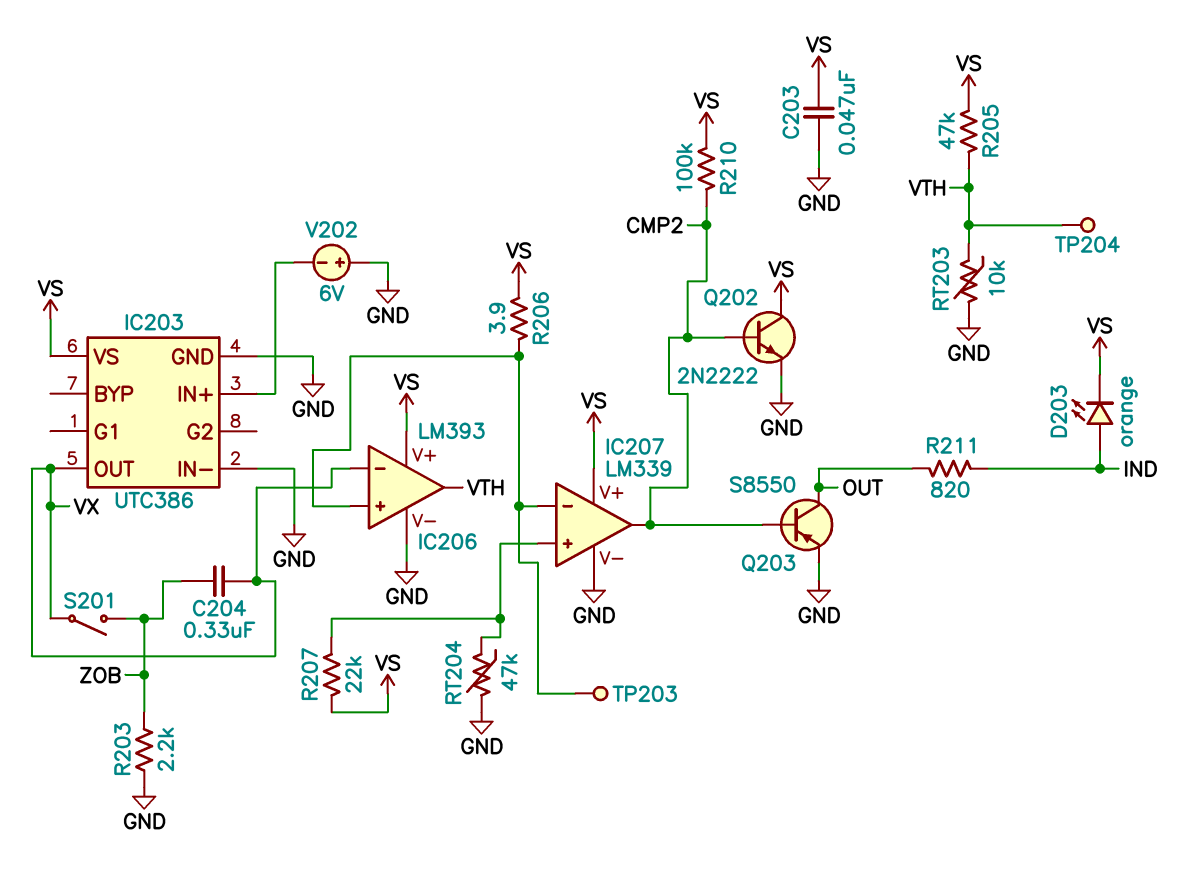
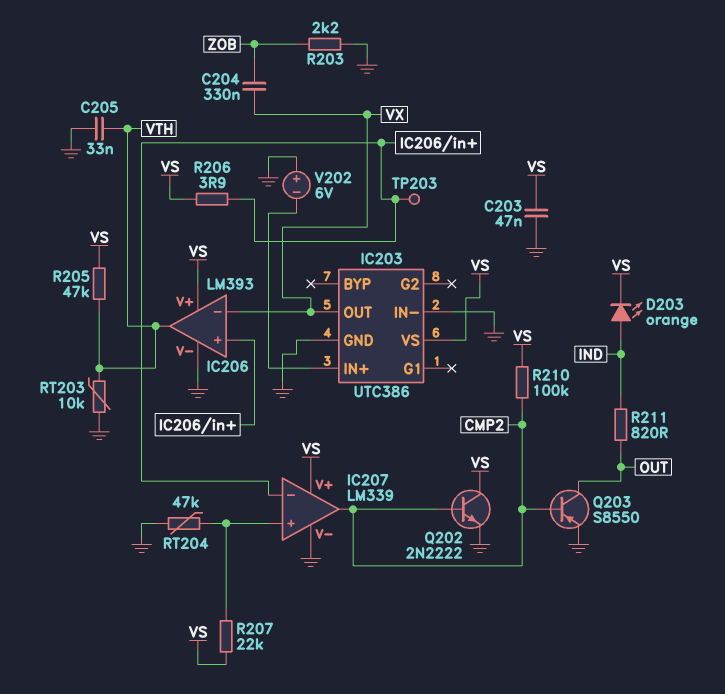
C205: none -> 33nF (GND, VTH)
S201: switch (VX, ZOB) -> none
TP204: test point (VTH) -> none

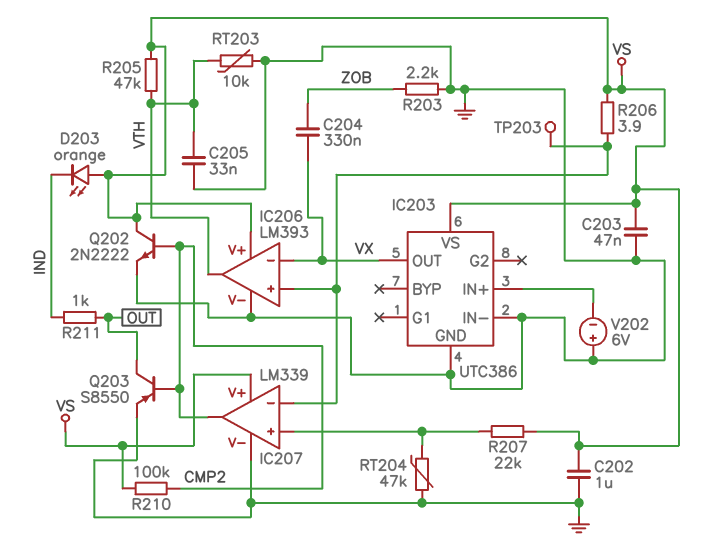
C202: none -> 1uF (GND, VS)
D203: LED orange (A IND, K VS) -> LED orange (A VS, K IND)
R211: 820 (IND, OUT) -> 1k (IND, OUT)

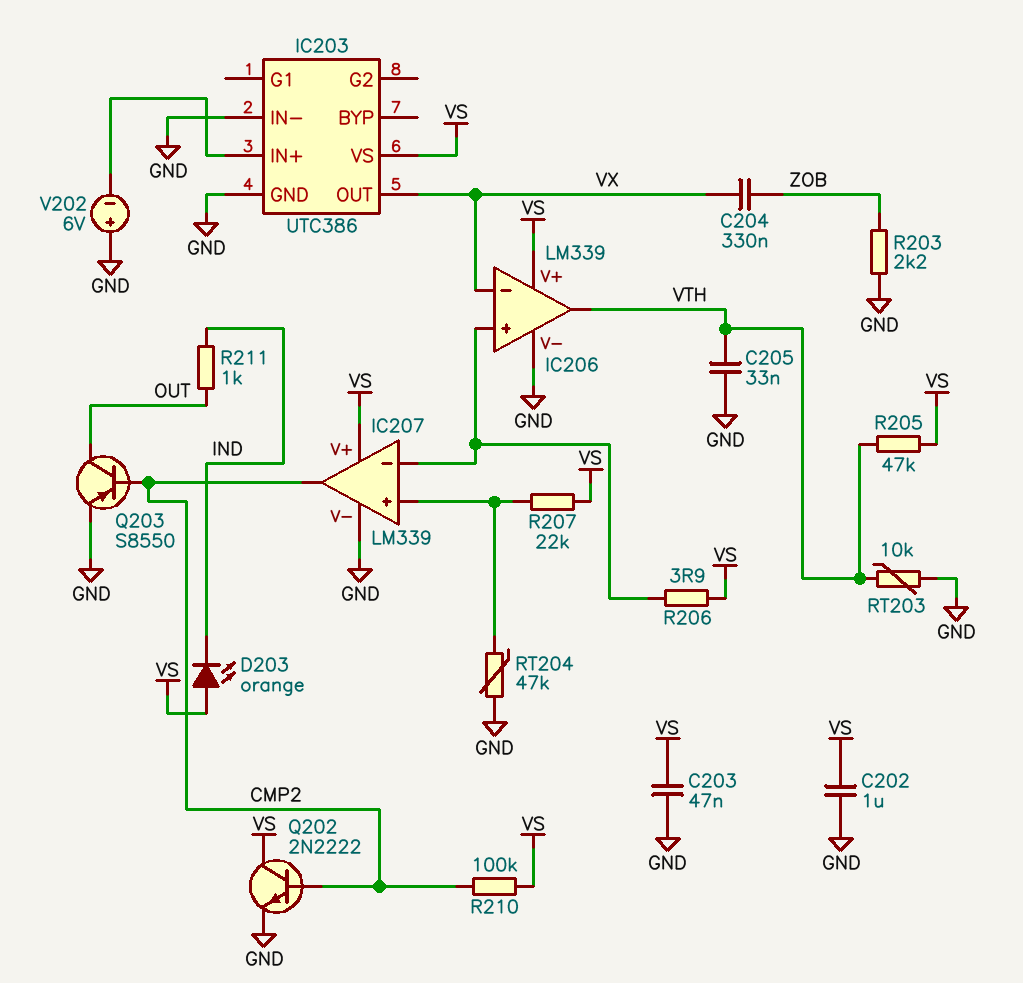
IC206: LM393 -> LM339
TP203: test point (IC206/in+) -> none

